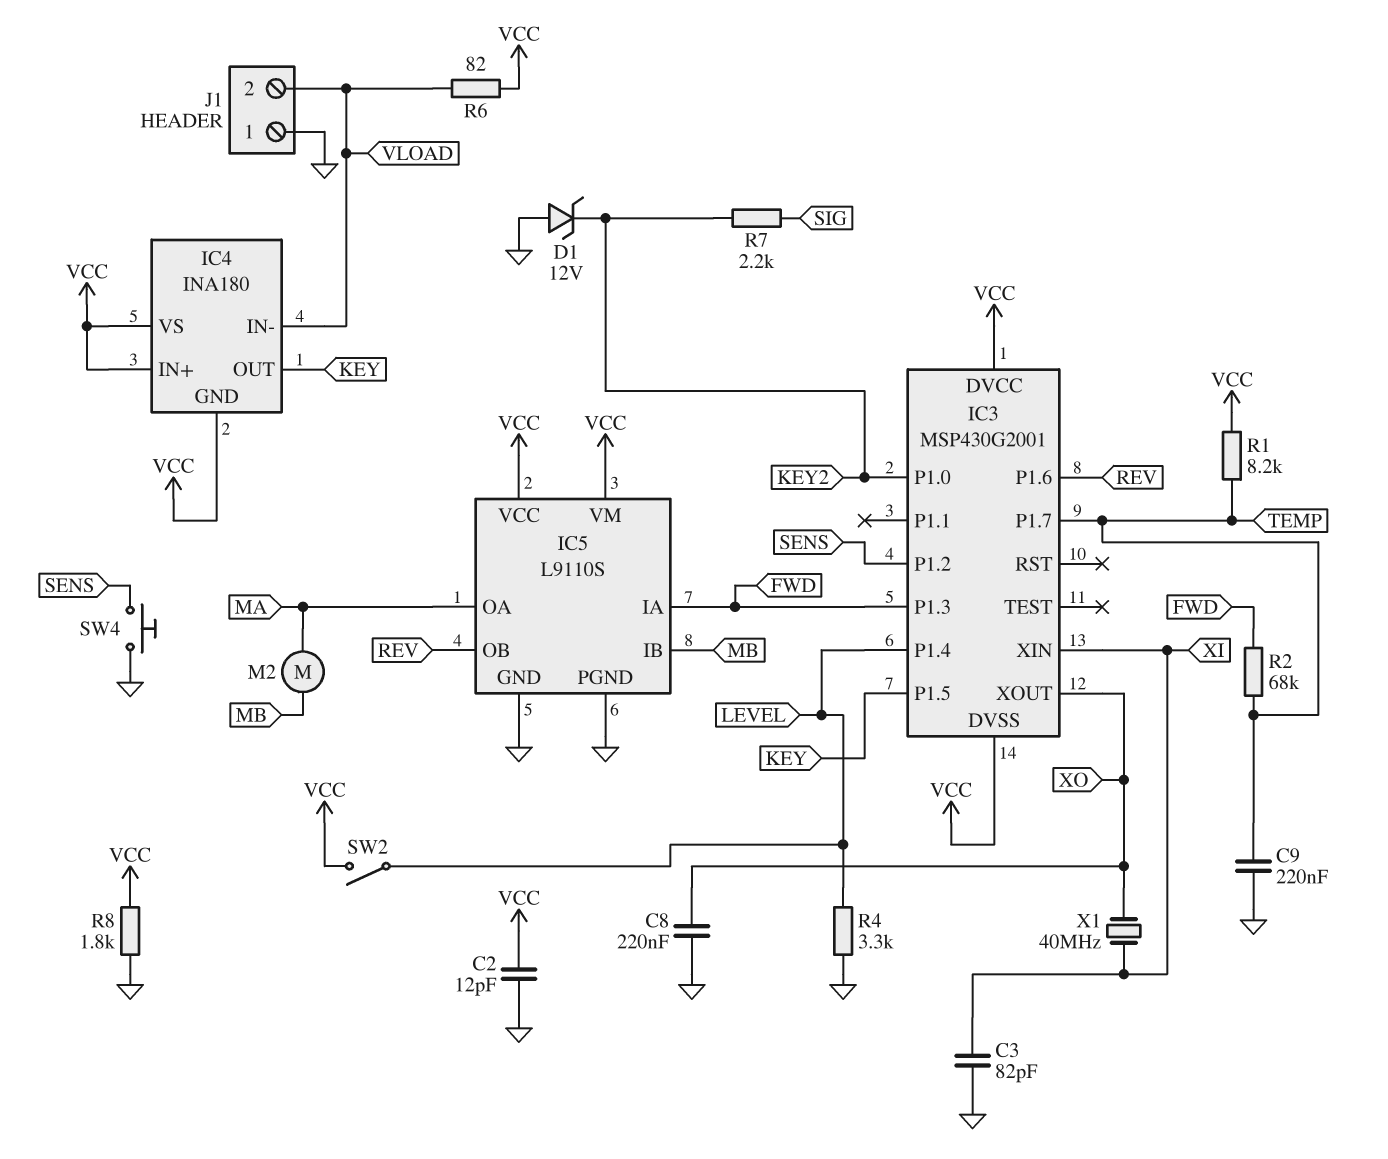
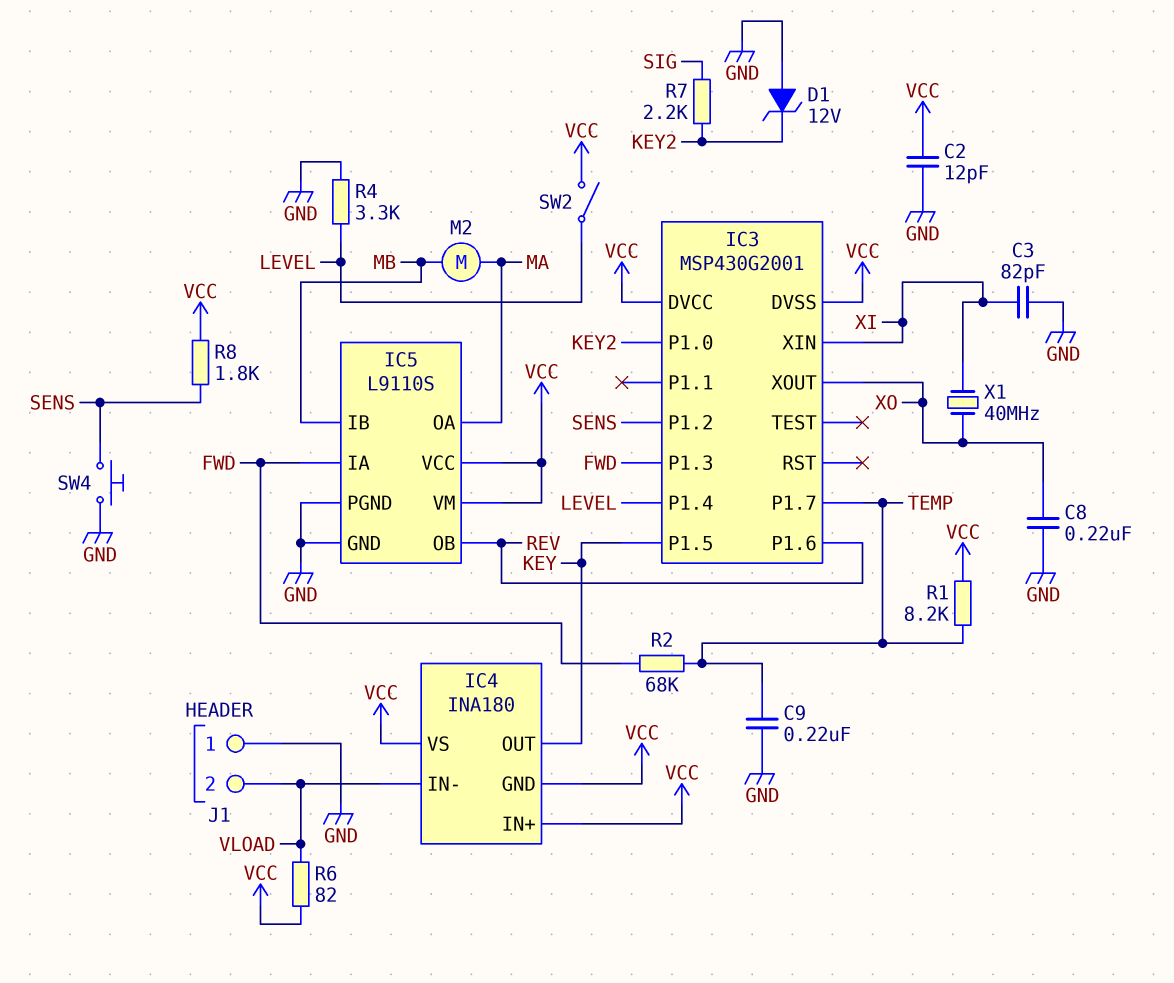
R8: 1.8k (GND, VCC) -> 1.8k (SENS, VCC)

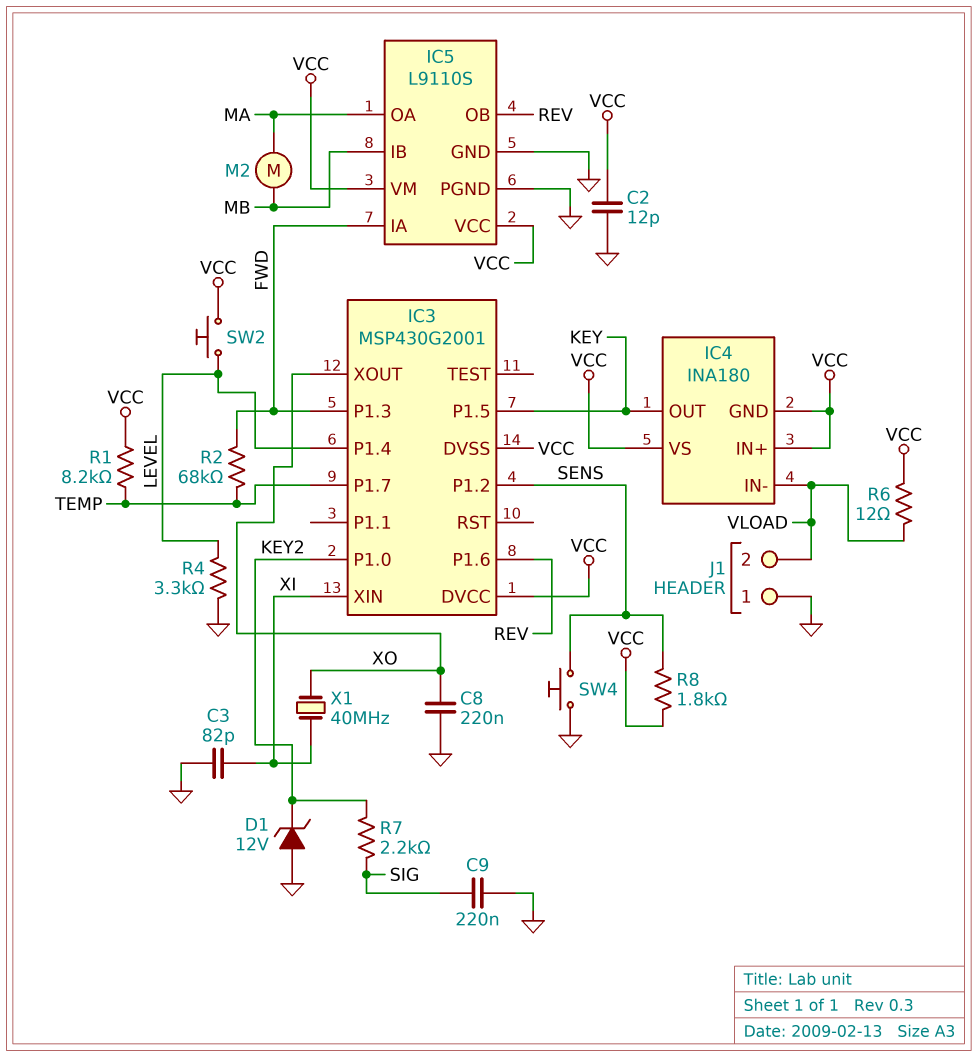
C9: 220nF (GND, TEMP) -> 220nF (GND, SIG)
R6: 82 (VCC, VLOAD) -> 12 (VCC, VLOAD)
SW2: switch (LEVEL, VCC) -> button (LEVEL, VCC)

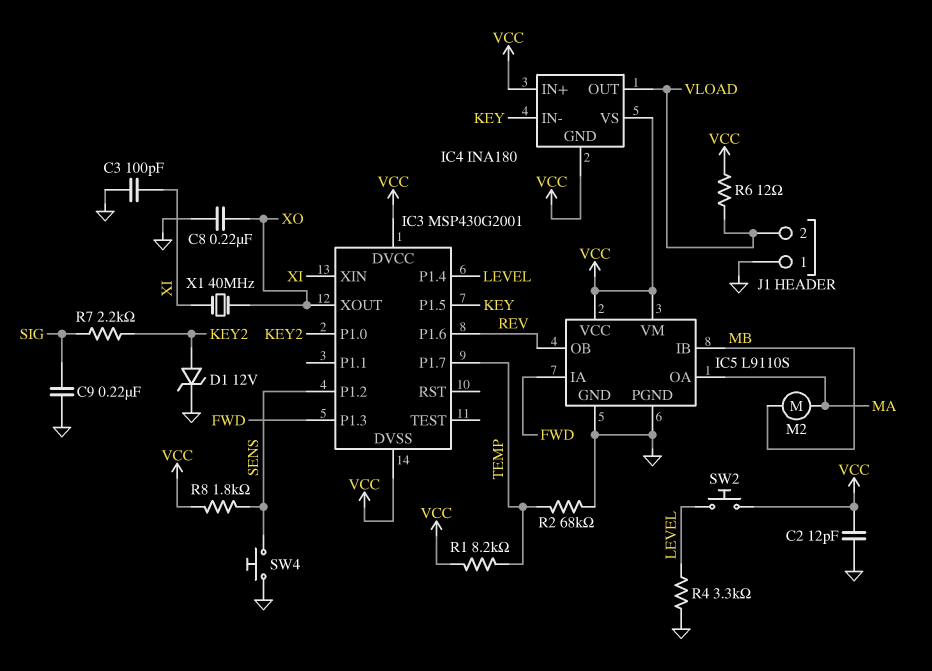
C3: 82pF (GND, XI) -> 100pF (GND, XI)
D1: zener 12V (A GND, K KEY2) -> zener 12V (A KEY2, K GND)
IC4 pin IN-: VLOAD -> KEY
IC4 pin OUT: KEY -> VLOAD
R2: 68k (FWD, TEMP) -> 68k (GND, TEMP)

